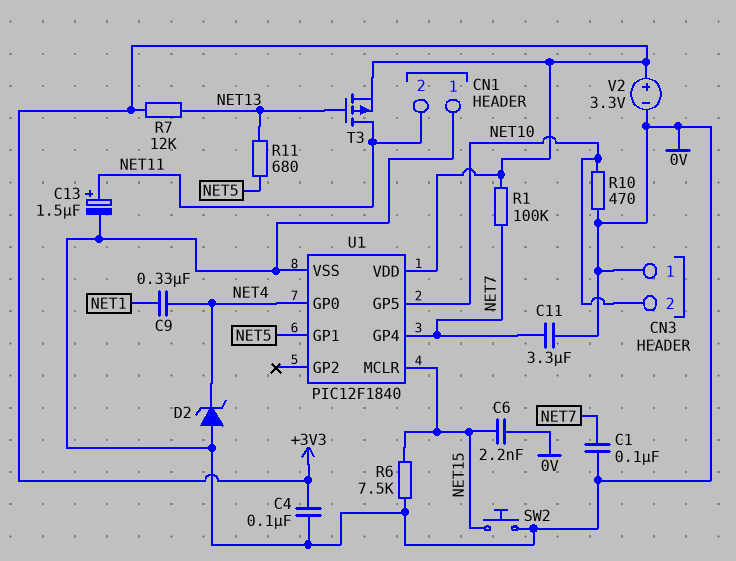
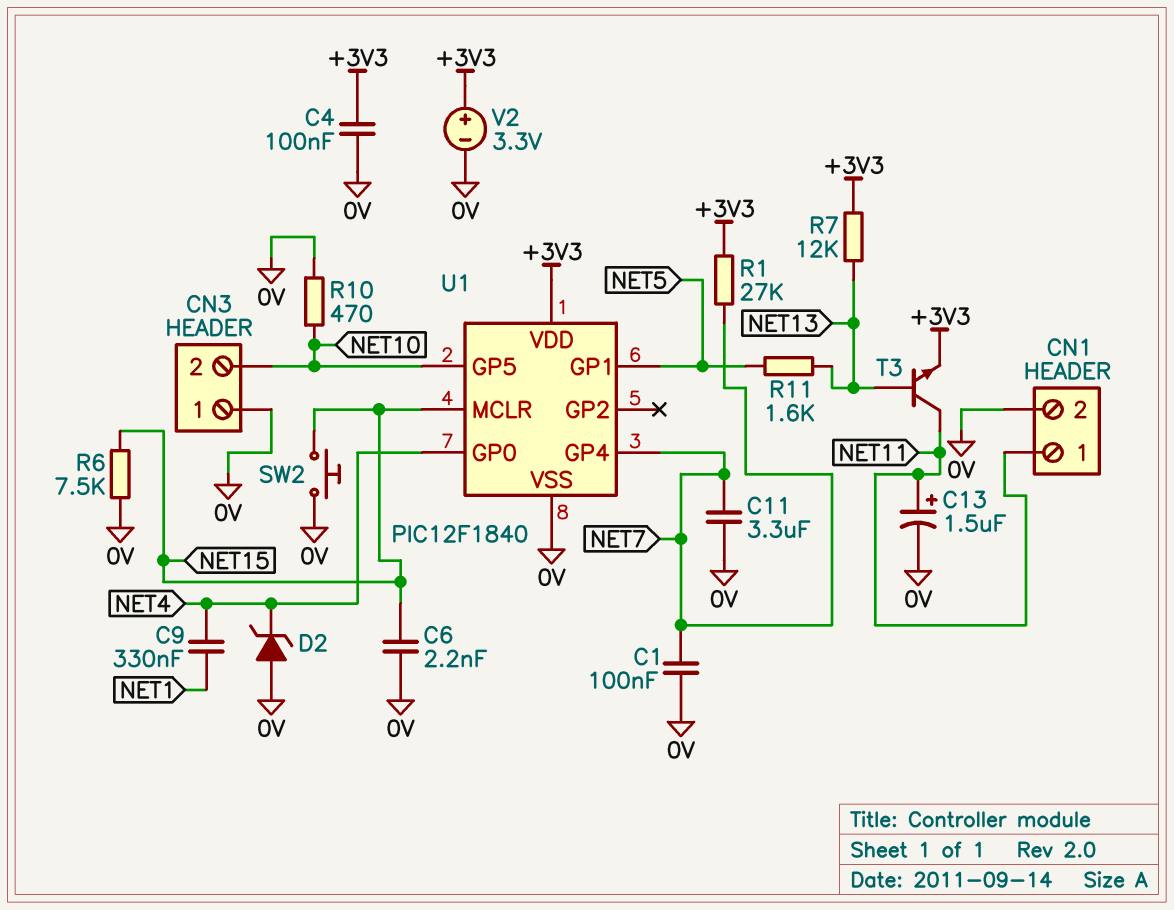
CN1 pin 1: 0V -> NET11
CN1 pin 2: NET11 -> 0V
R1: 100k (+3V3, NET7) -> 27k (+3V3, NET7)
R11: 680 (NET5, NET13) -> 1.6k (NET5, NET13)
T3: PMOS (G NET13, D NET11, S +3V3) -> NPN (B NET13, C NET11, E +3V3)

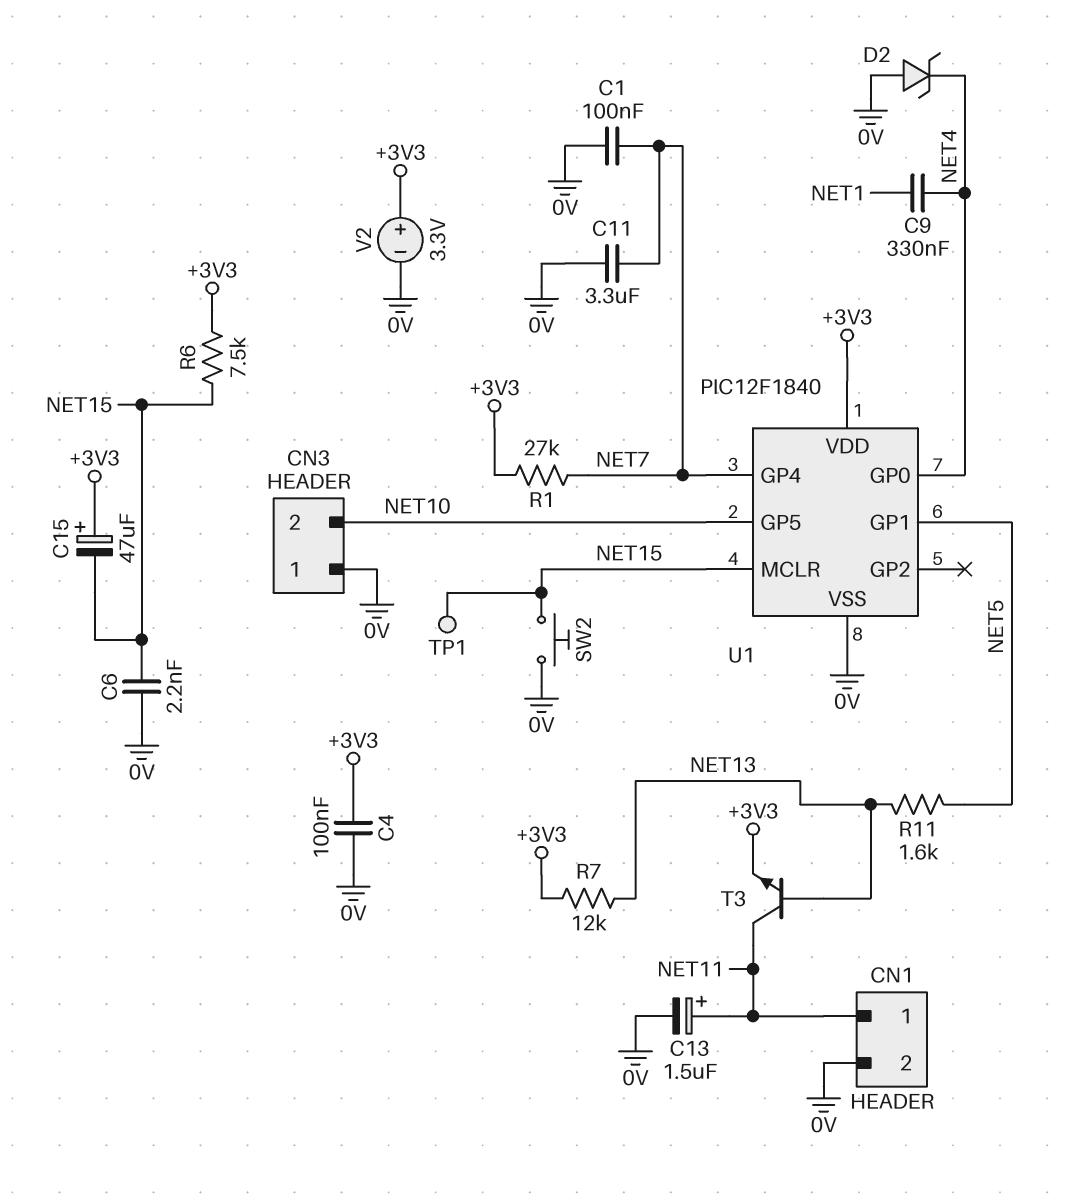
C15: none -> 47uF (plus +3V3, minus NET15)
R6: 7.5k (0V, NET15) -> 7.5k (+3V3, NET15)
R10: 470 (0V, NET10) -> none
TP1: none -> test point (NET15)

